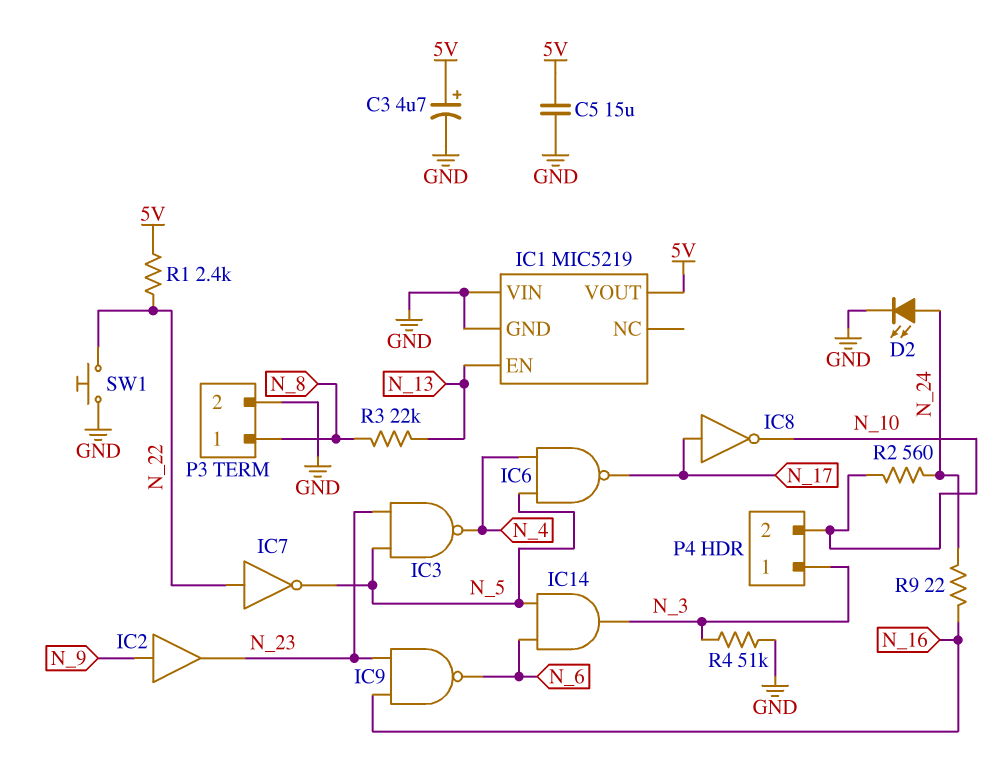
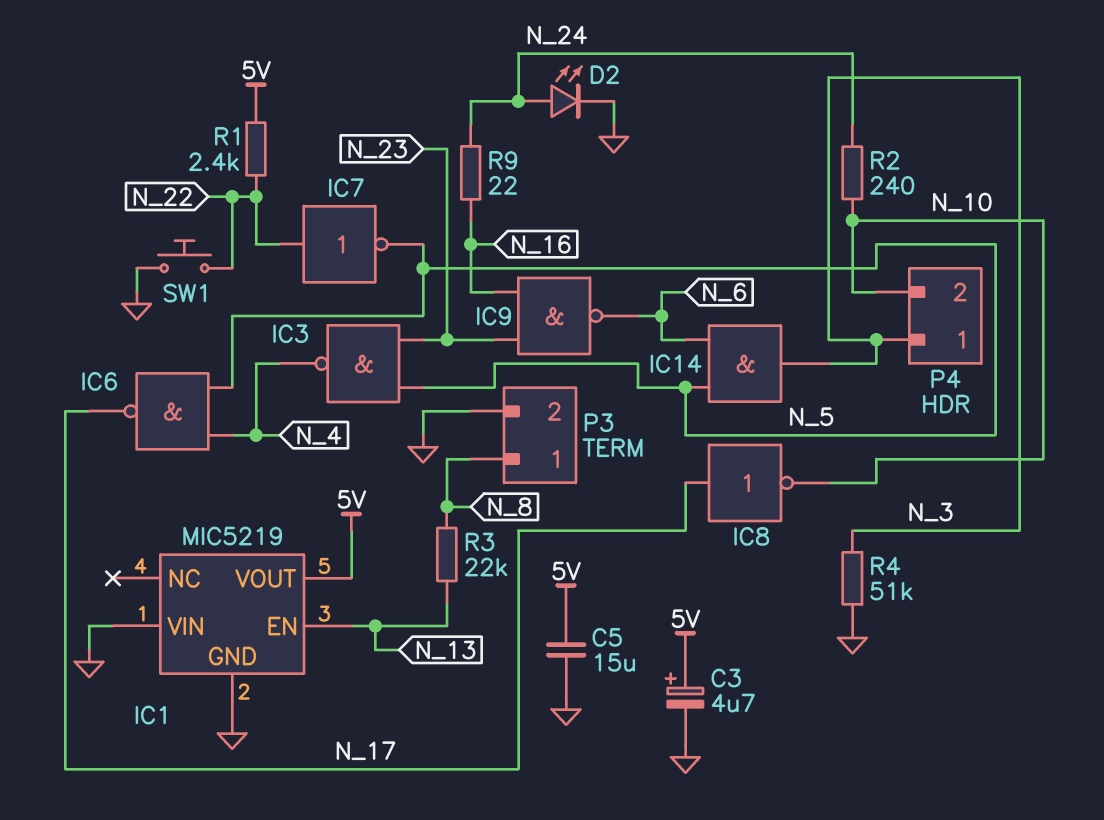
IC2: buffer (in N_9, out N_23) -> none
R2: 560 (N_10, N_24) -> 240 (N_10, N_24)

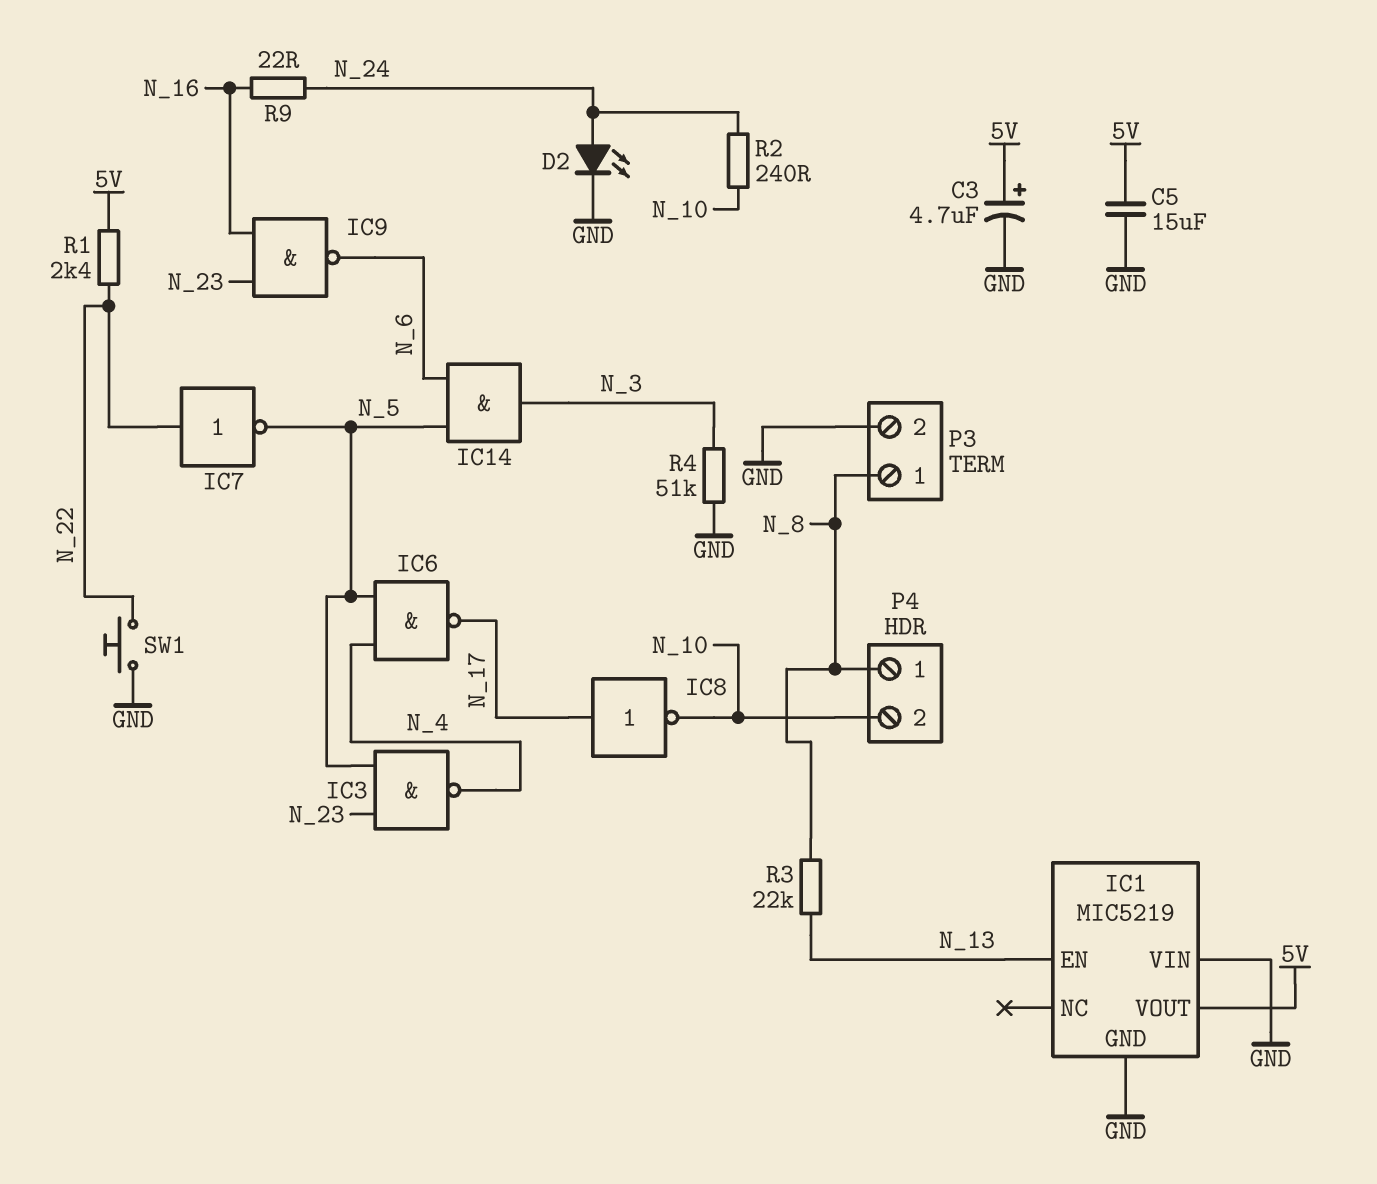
P4 pin 1: N_3 -> N_8

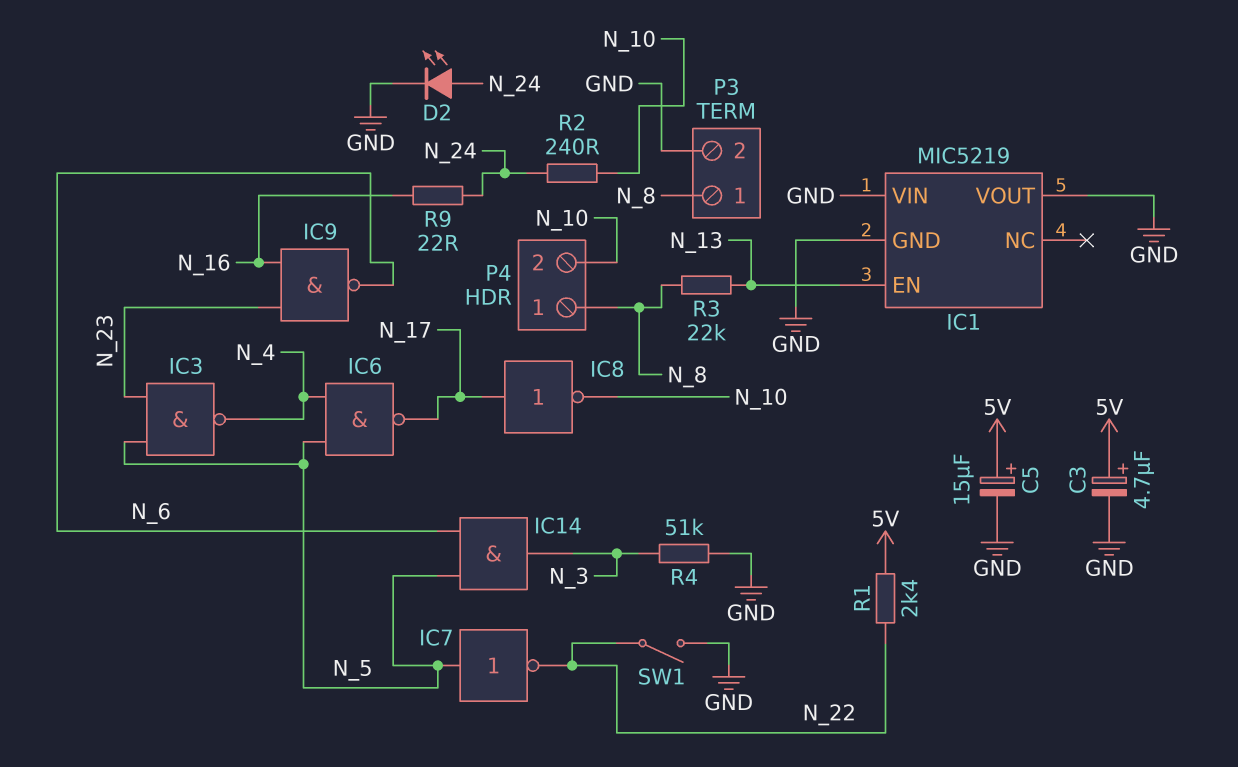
C5: 15uF (5V, GND) -> 15uF (plus 5V, minus GND)
IC1 pin VOUT: 5V -> GND
IC7: NOT (in N_22, out N_5) -> NOT (in N_5, out N_22)
SW1: button (GND, N_22) -> switch (GND, N_22)

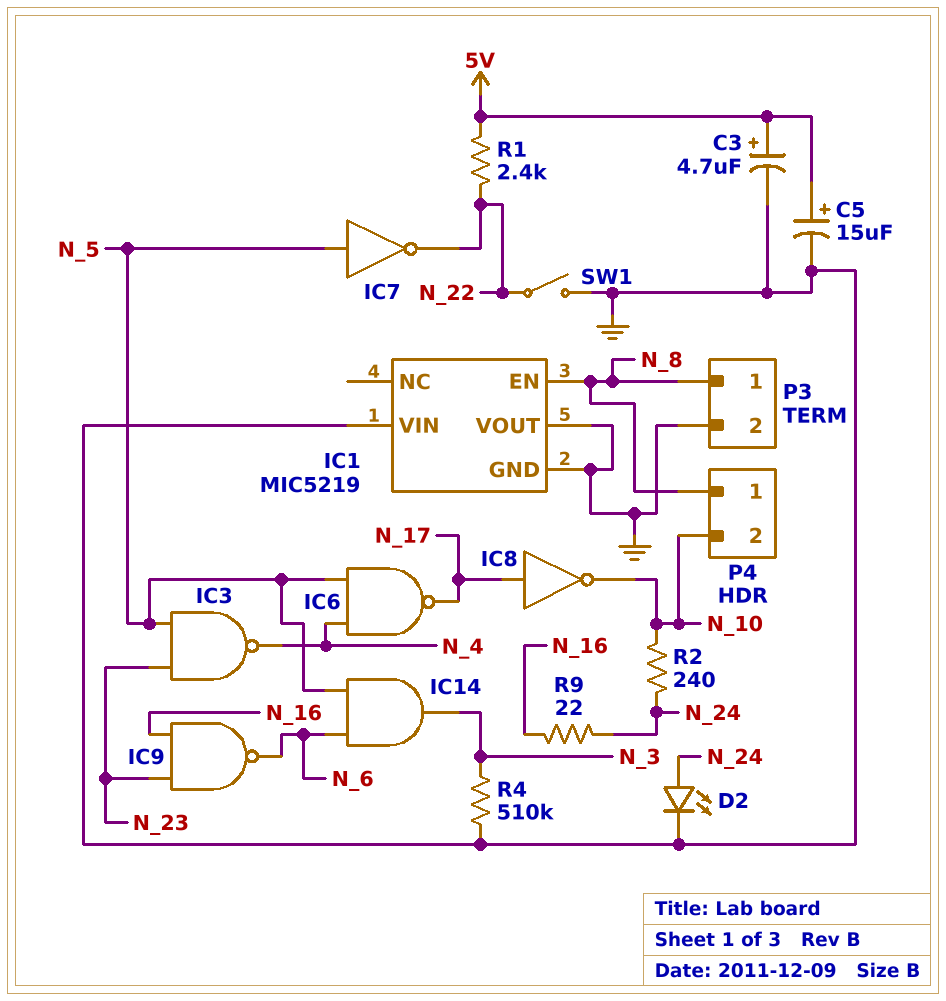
IC1 pin EN: N_13 -> N_8
R3: 22k (N_8, N_13) -> none
R4: 51k (GND, N_3) -> 510k (GND, N_3)

